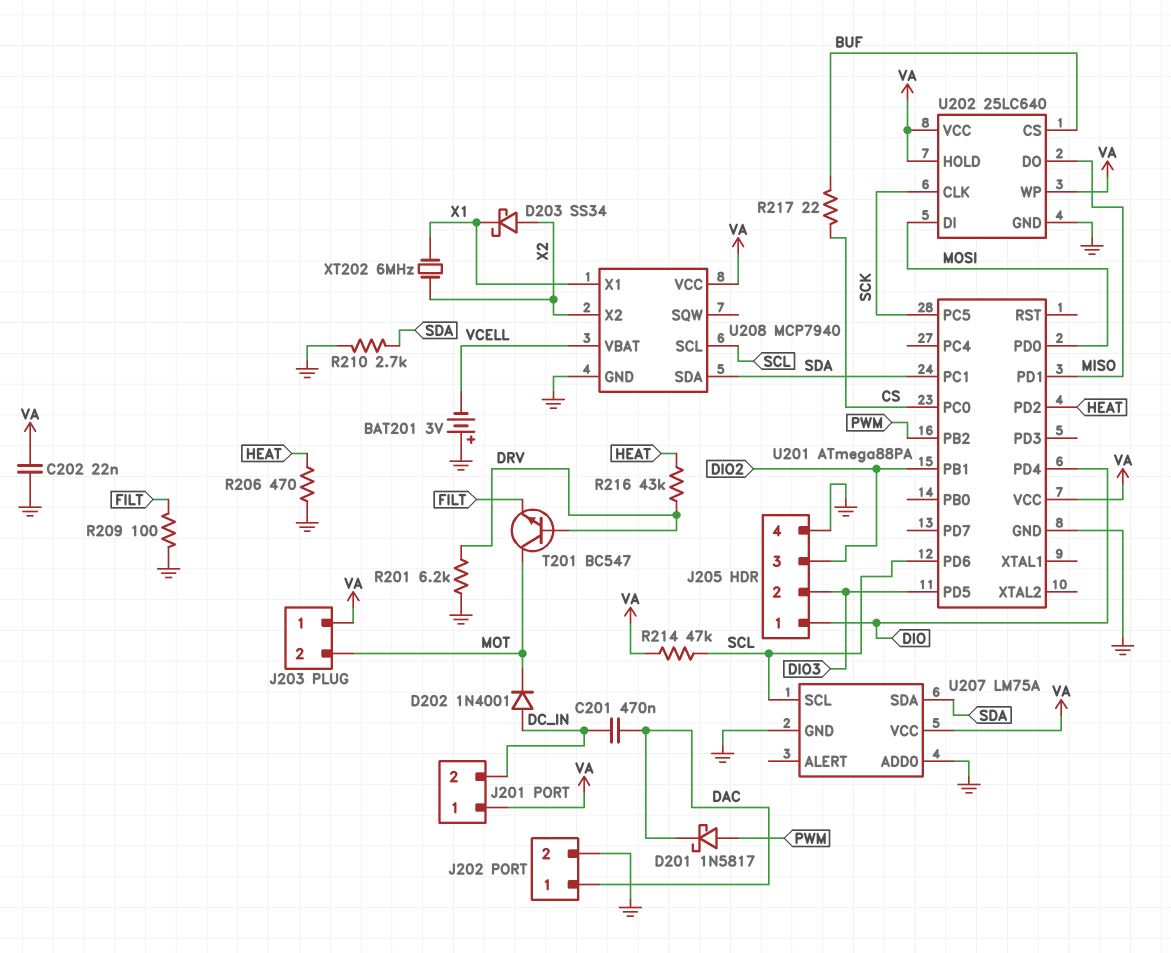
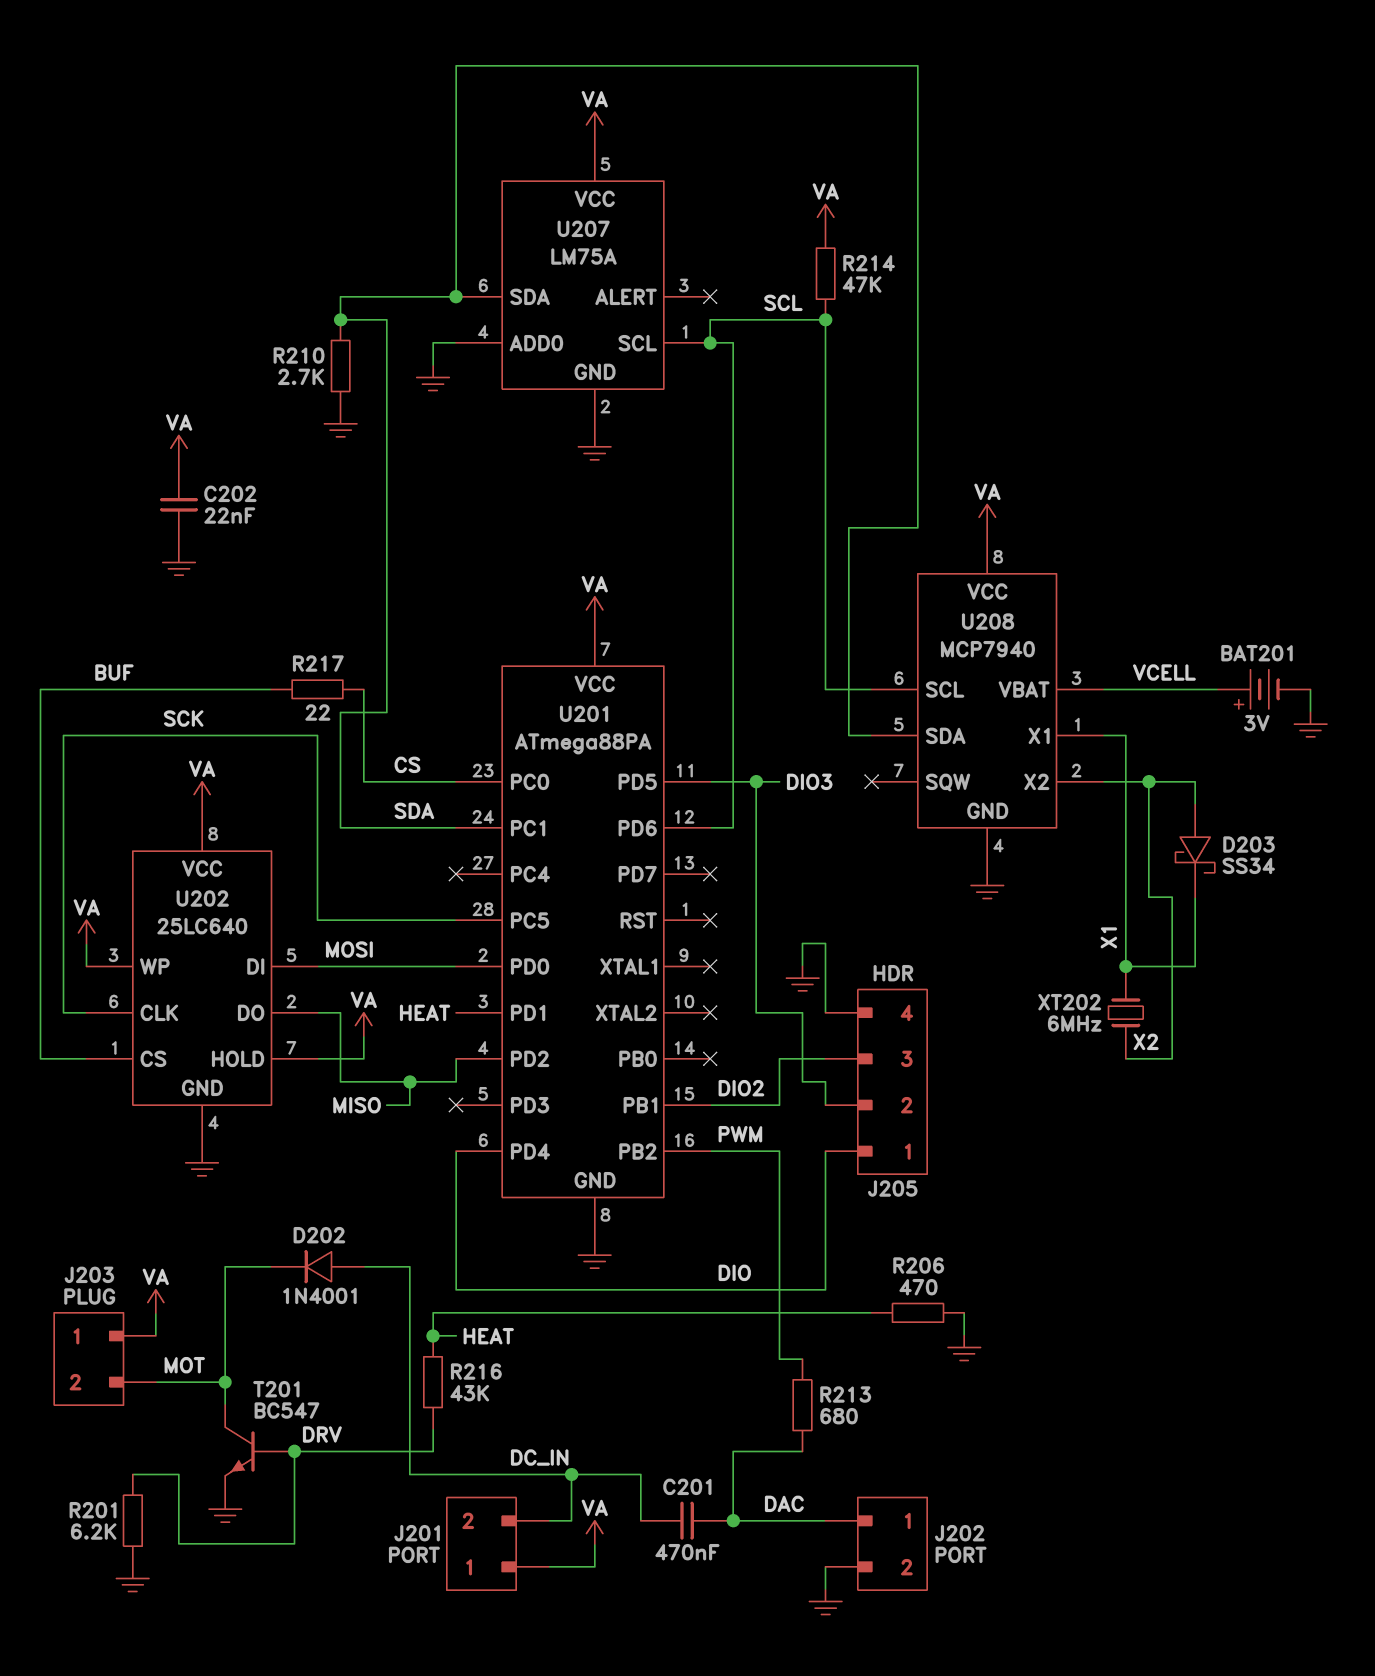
BAT201: 3V (plus GND, minus VCELL) -> 3V (plus VCELL, minus GND)
D201: schottky 1N5817 (A PWM, K DAC) -> none
R209: 100 (FILT, GND) -> none
R213: none -> 680 (DAC, PWM)
T201: NPN BC547 (B DRV, C MOT, E FILT) -> NPN BC547 (B DRV, C MOT, E GND)
U201 pin PD1: MISO -> HEAT
U201 pin PD2: HEAT -> MISO

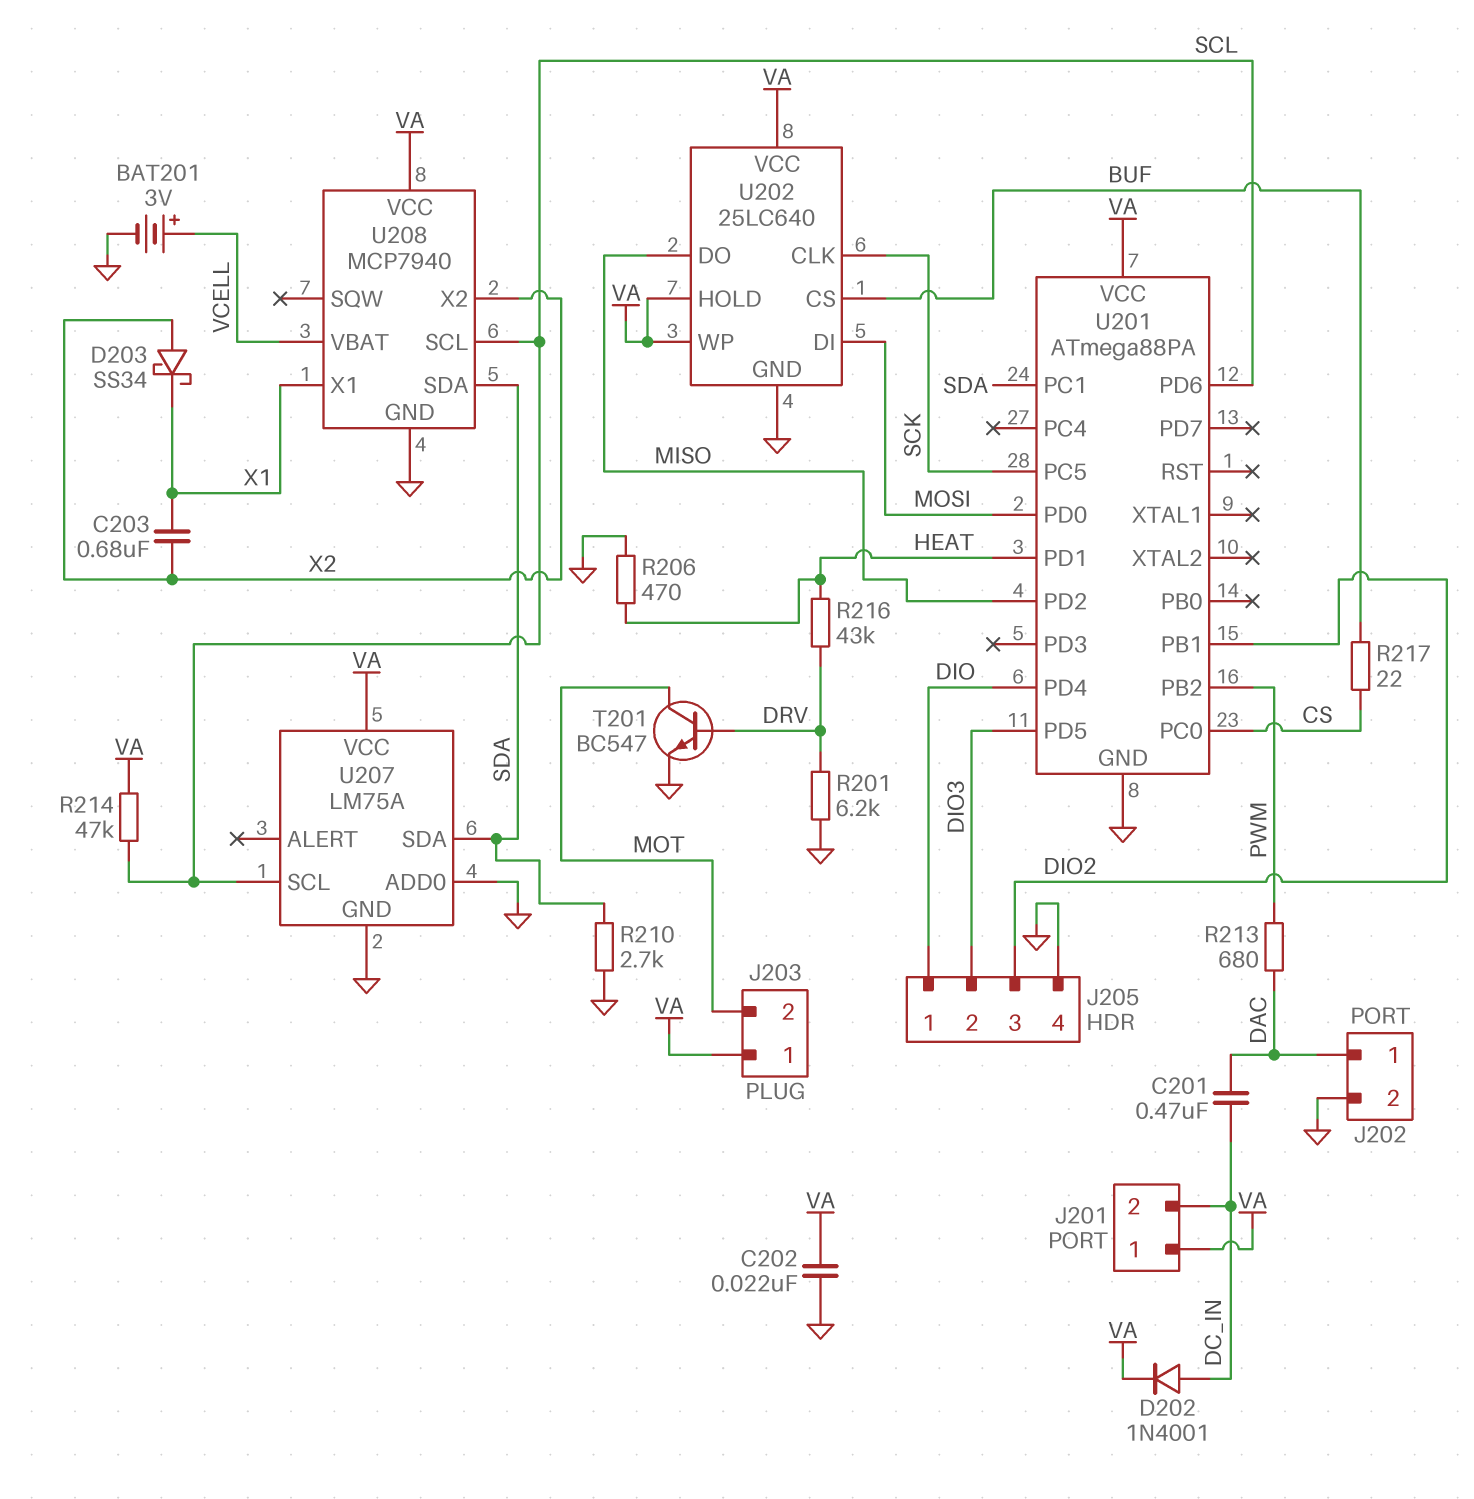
C203: none -> 680nF (X1, X2)
D202: diode 1N4001 (A DC_IN, K MOT) -> diode 1N4001 (A DC_IN, K VA)
XT202: 6MHz (X1, X2) -> none

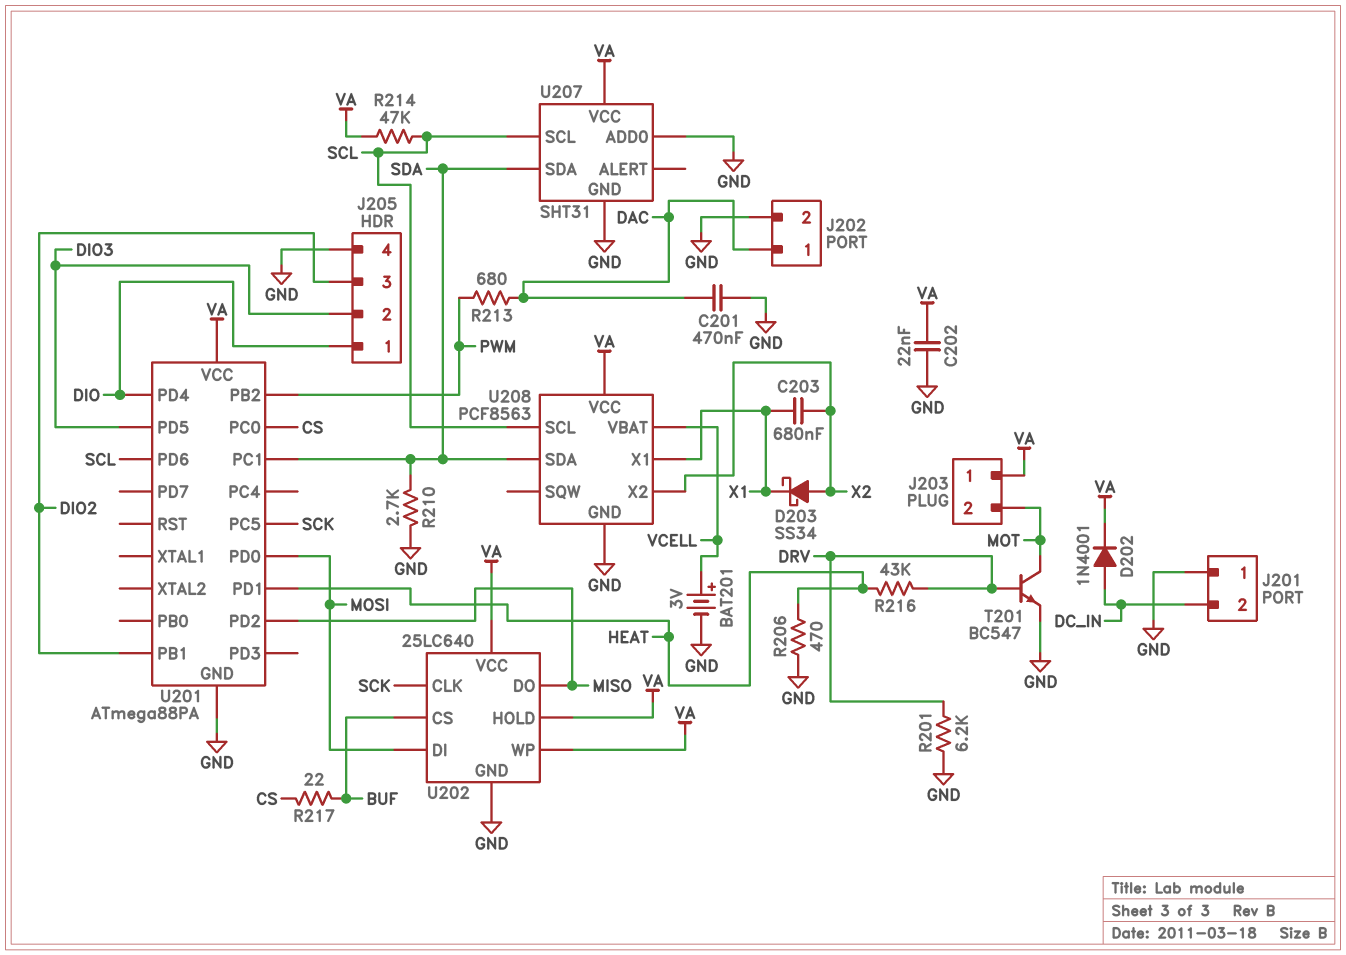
C201: 470nF (DAC, DC_IN) -> 470nF (DAC, GND)
J201 pin 1: VA -> GND
U207: LM75A -> SHT31
U208: MCP7940 -> PCF8563

